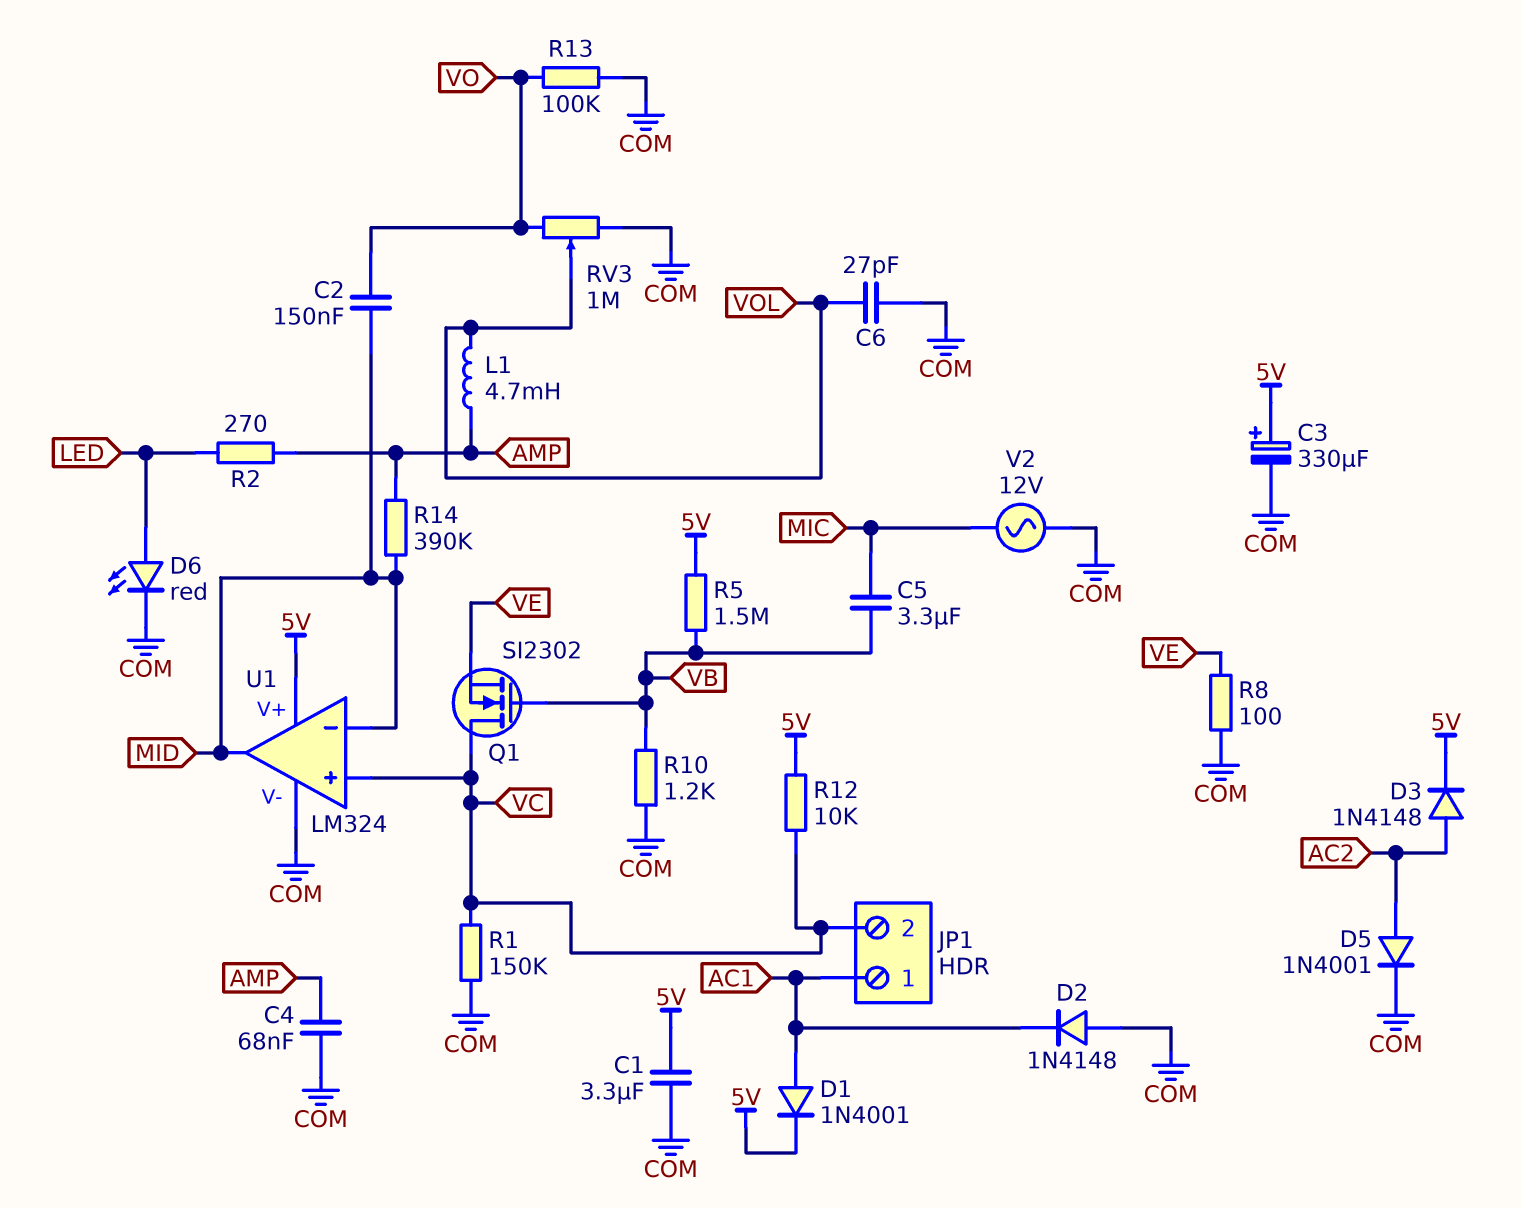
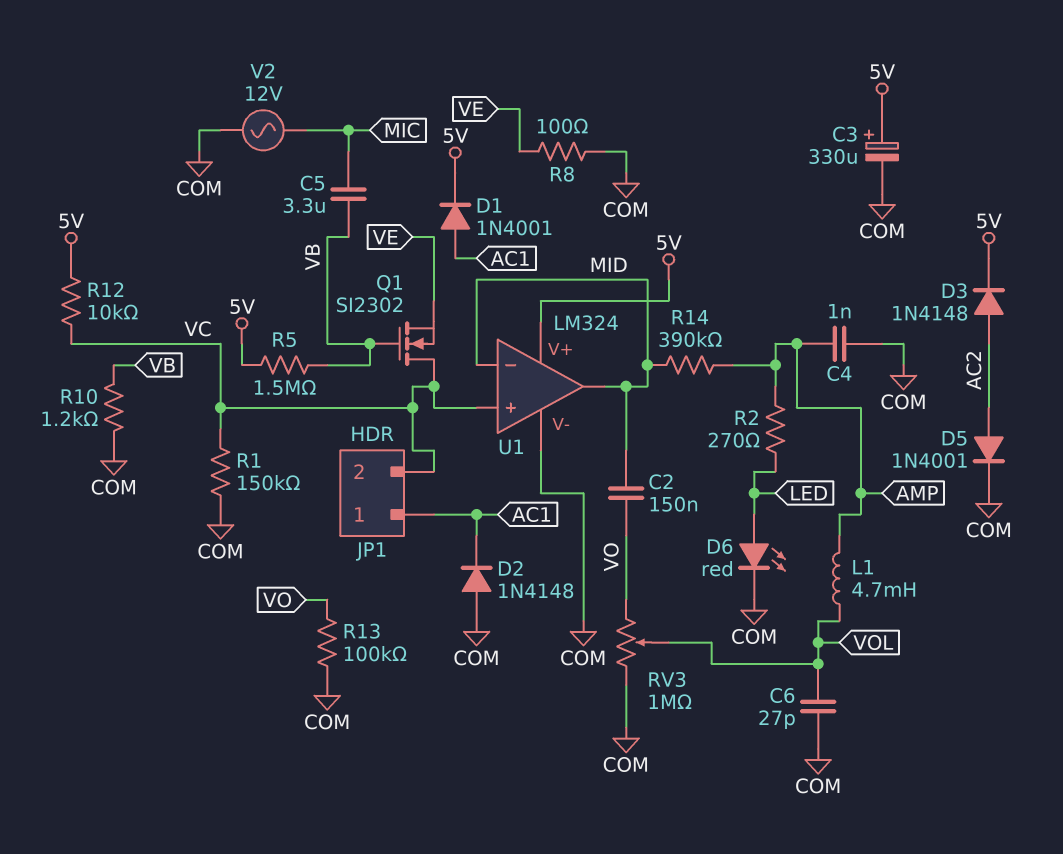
C1: 3.3uF (5V, COM) -> none
C4: 68nF (AMP, COM) -> 1nF (AMP, COM)

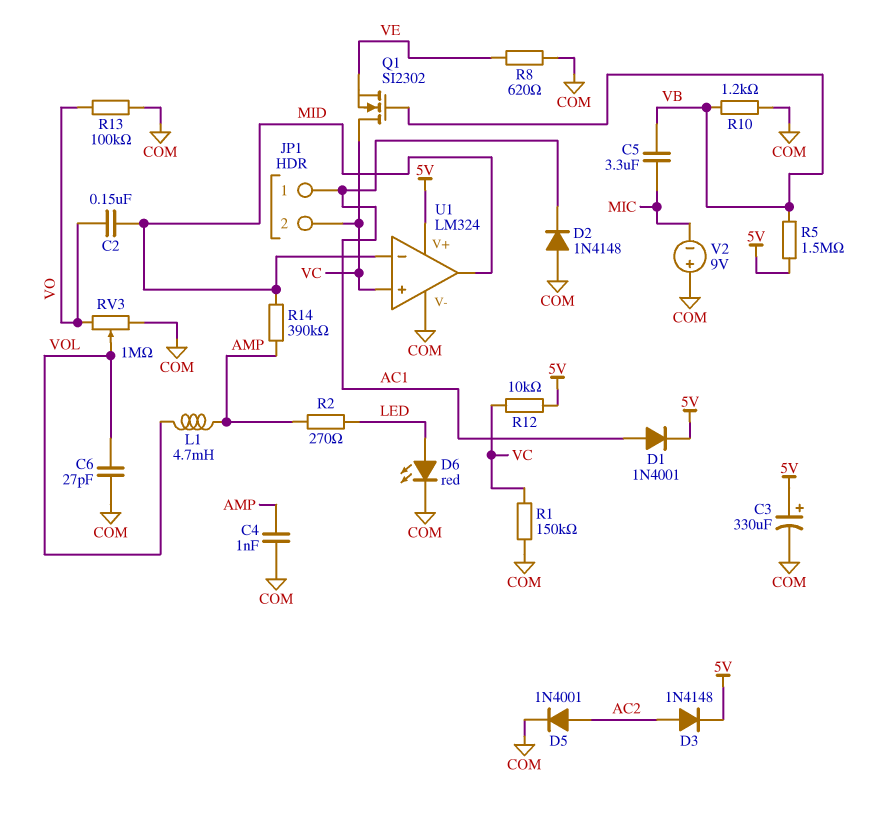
R8: 100 (COM, VE) -> 620 (COM, VE)
V2: AC 12V (COM, MIC) -> 9V (plus COM, minus MIC)

